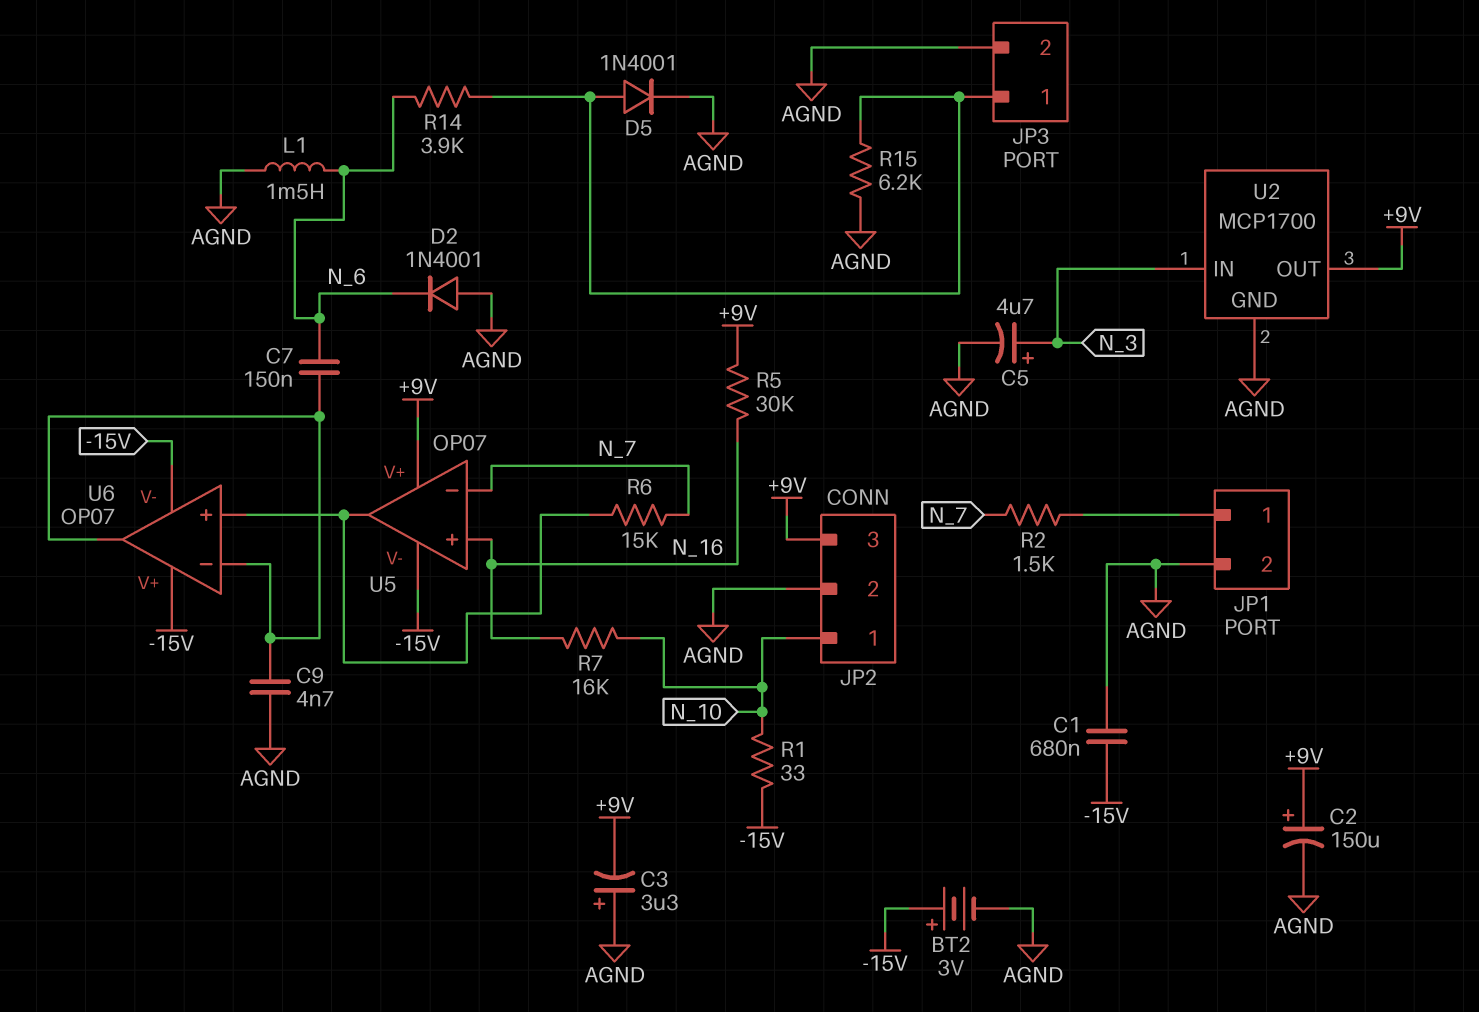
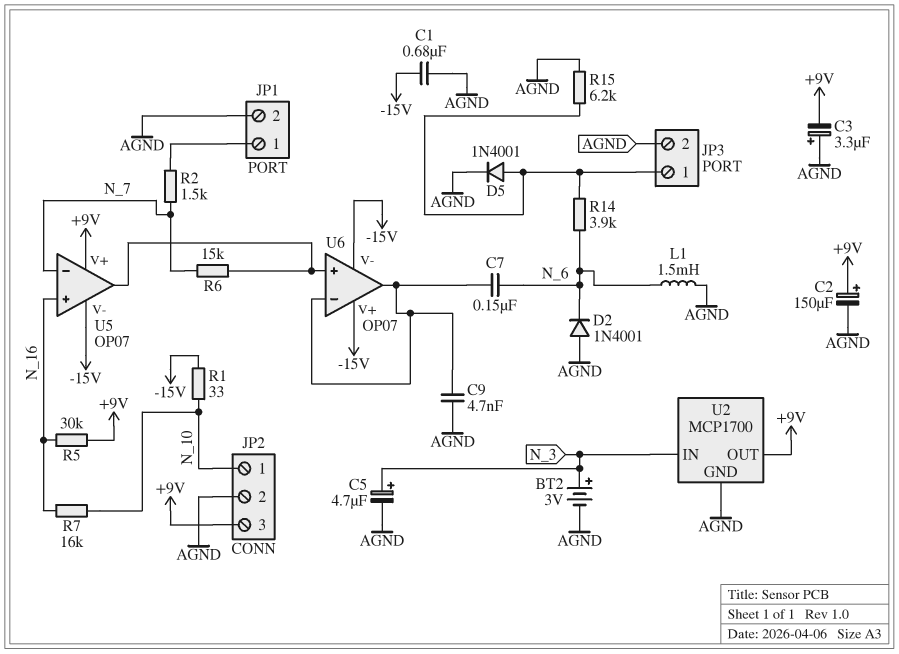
BT2: 3V (plus -15V, minus AGND) -> 3V (plus N_3, minus AGND)

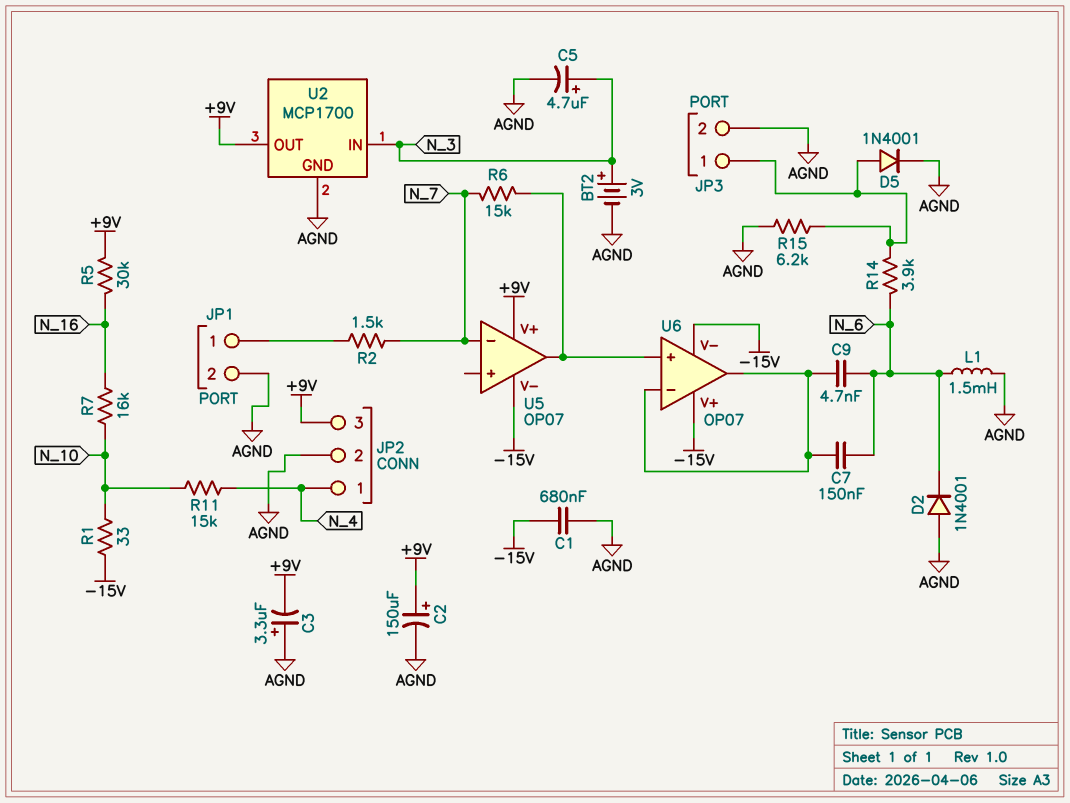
C9: 4.7nF (AGND, U6/in-) -> 4.7nF (N_6, U6/in-)
JP2 pin 1: N_10 -> N_4
R11: none -> 15k (N_4, N_10)
U5 pin in+: N_16 -> none

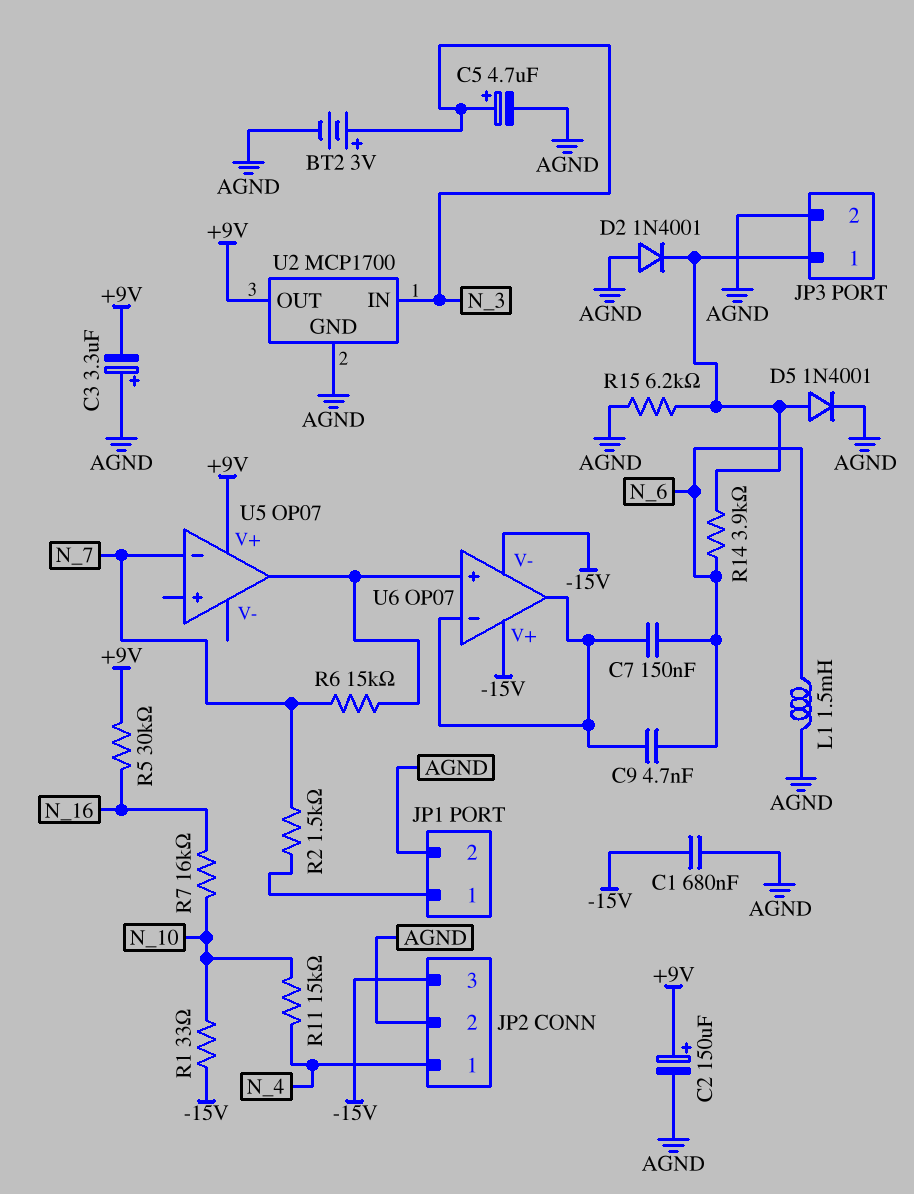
D2: diode 1N4001 (A AGND, K N_6) -> diode 1N4001 (A AGND, K JP3/1)
JP2 pin 3: +9V -> -15V
U5 pin V-: -15V -> none

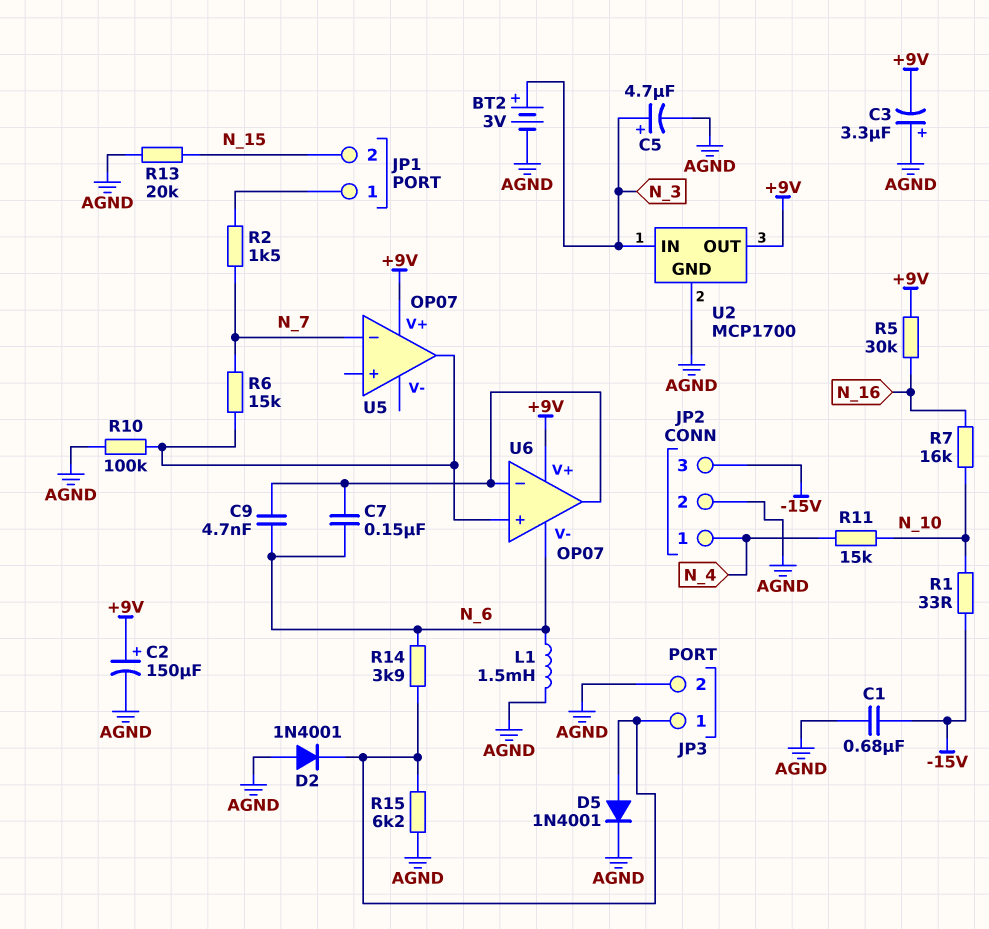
JP1 pin 2: AGND -> N_15
R10: none -> 100k (AGND, U5/out)
R13: none -> 20k (AGND, N_15)
U6 pin V+: -15V -> +9V
U6 pin V-: -15V -> N_6

